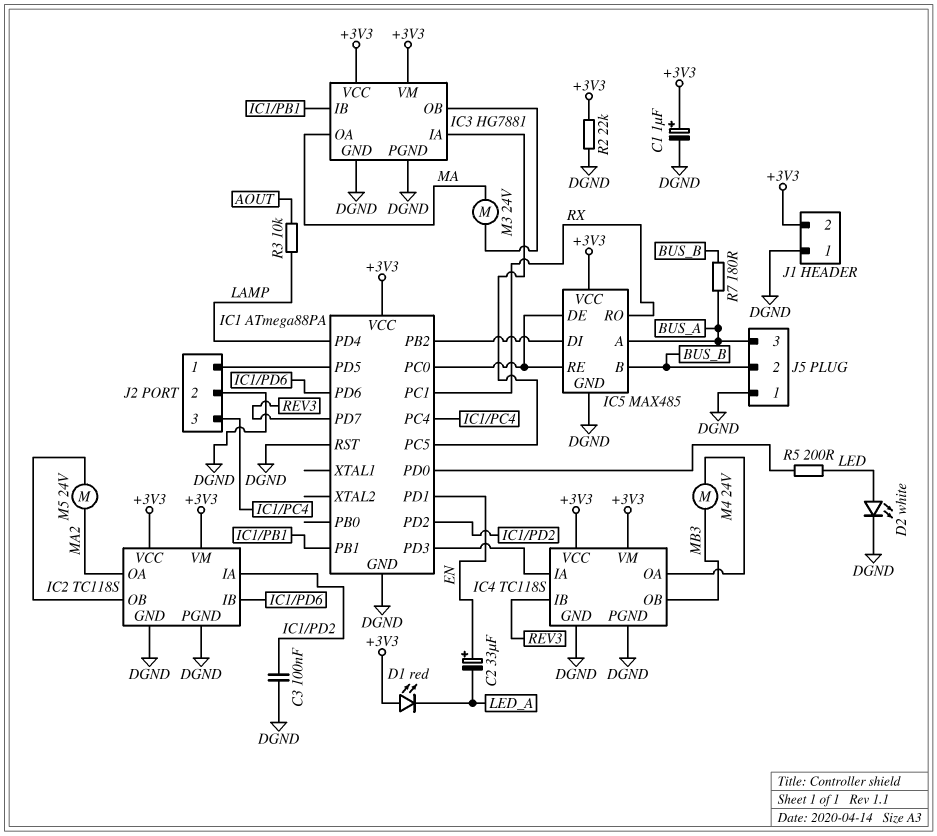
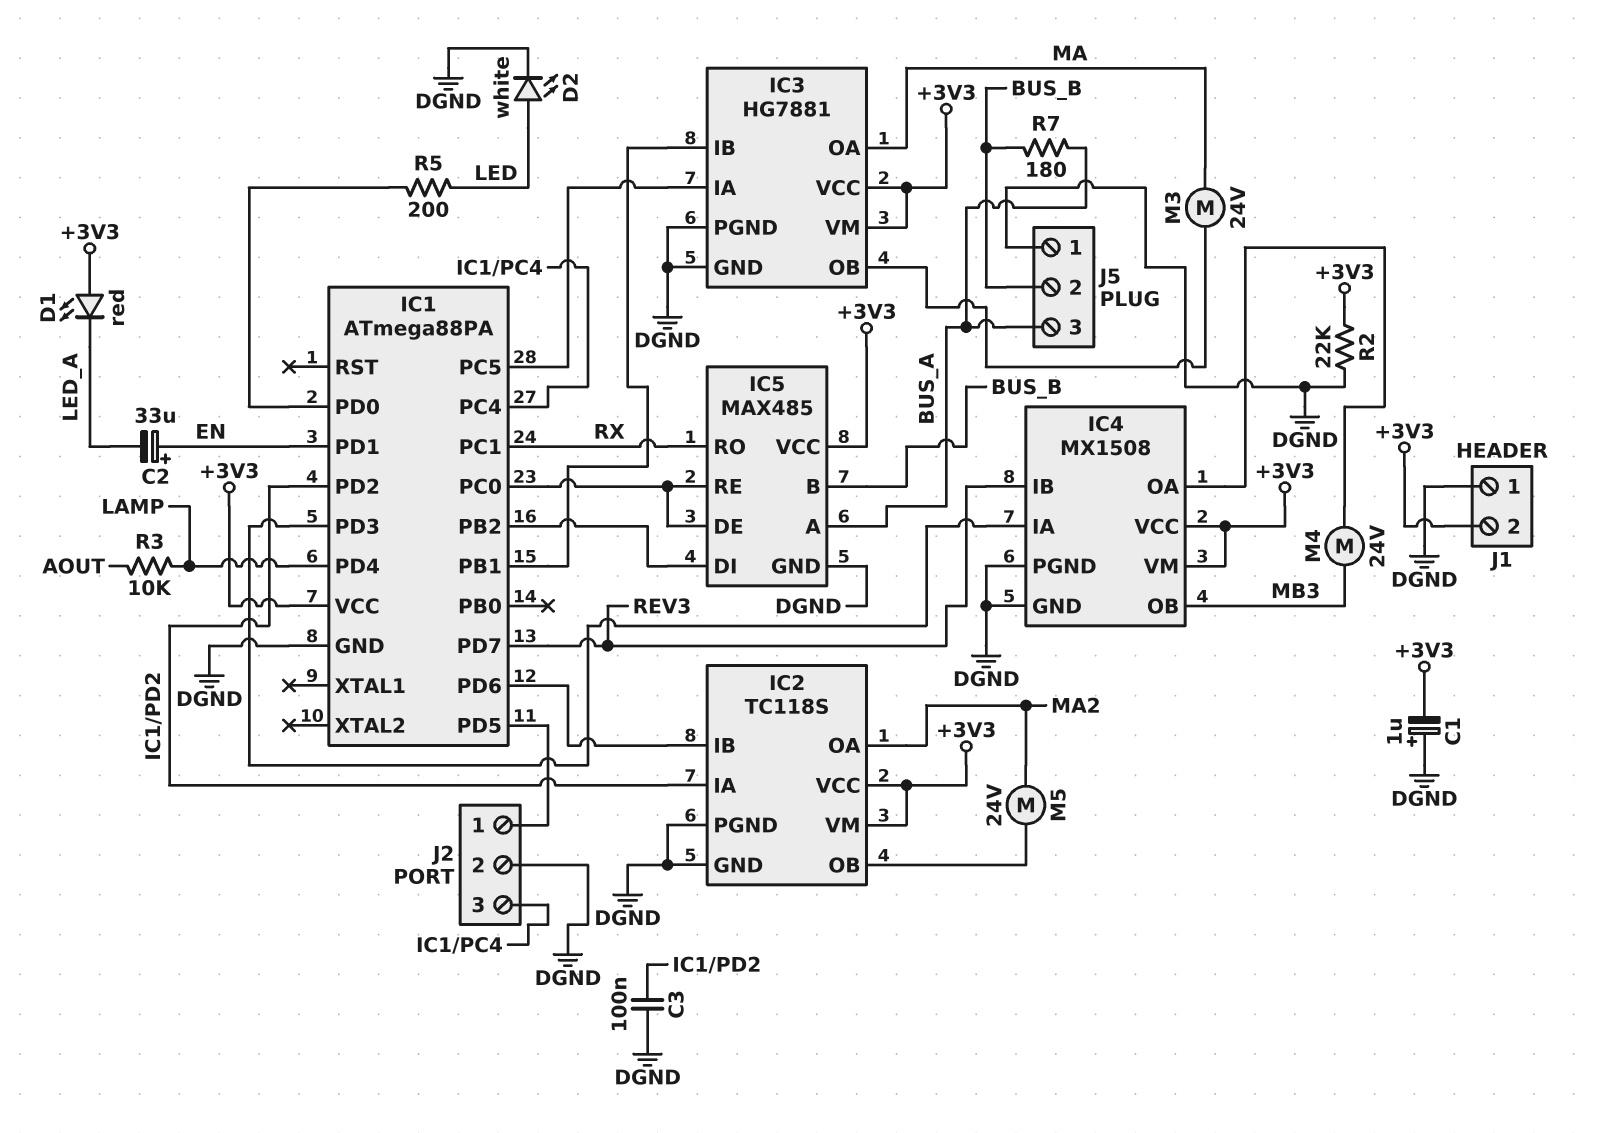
C1: 1uF (plus +3V3, minus DGND) -> 1uF (plus DGND, minus +3V3)
IC1 pin RST: DGND -> none
IC4: TC118S -> MX1508

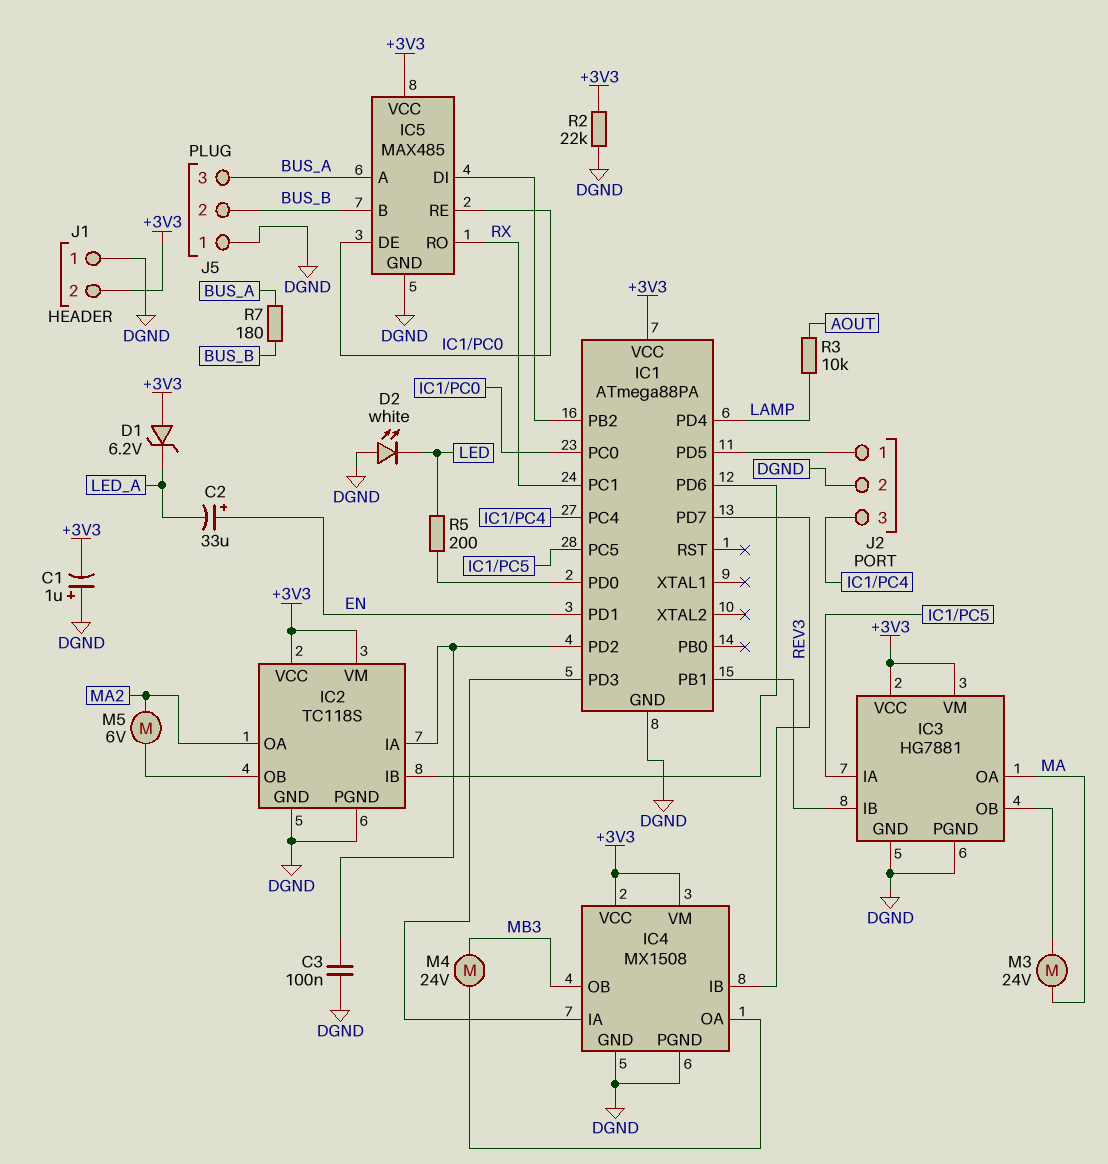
D1: LED red (A +3V3, K LED_A) -> zener 6.2V (A +3V3, K LED_A)
D2: LED white (A LED, K DGND) -> LED white (A DGND, K LED)
M5: motor 24V (IC2/OB, MA2) -> motor 6V (IC2/OB, MA2)

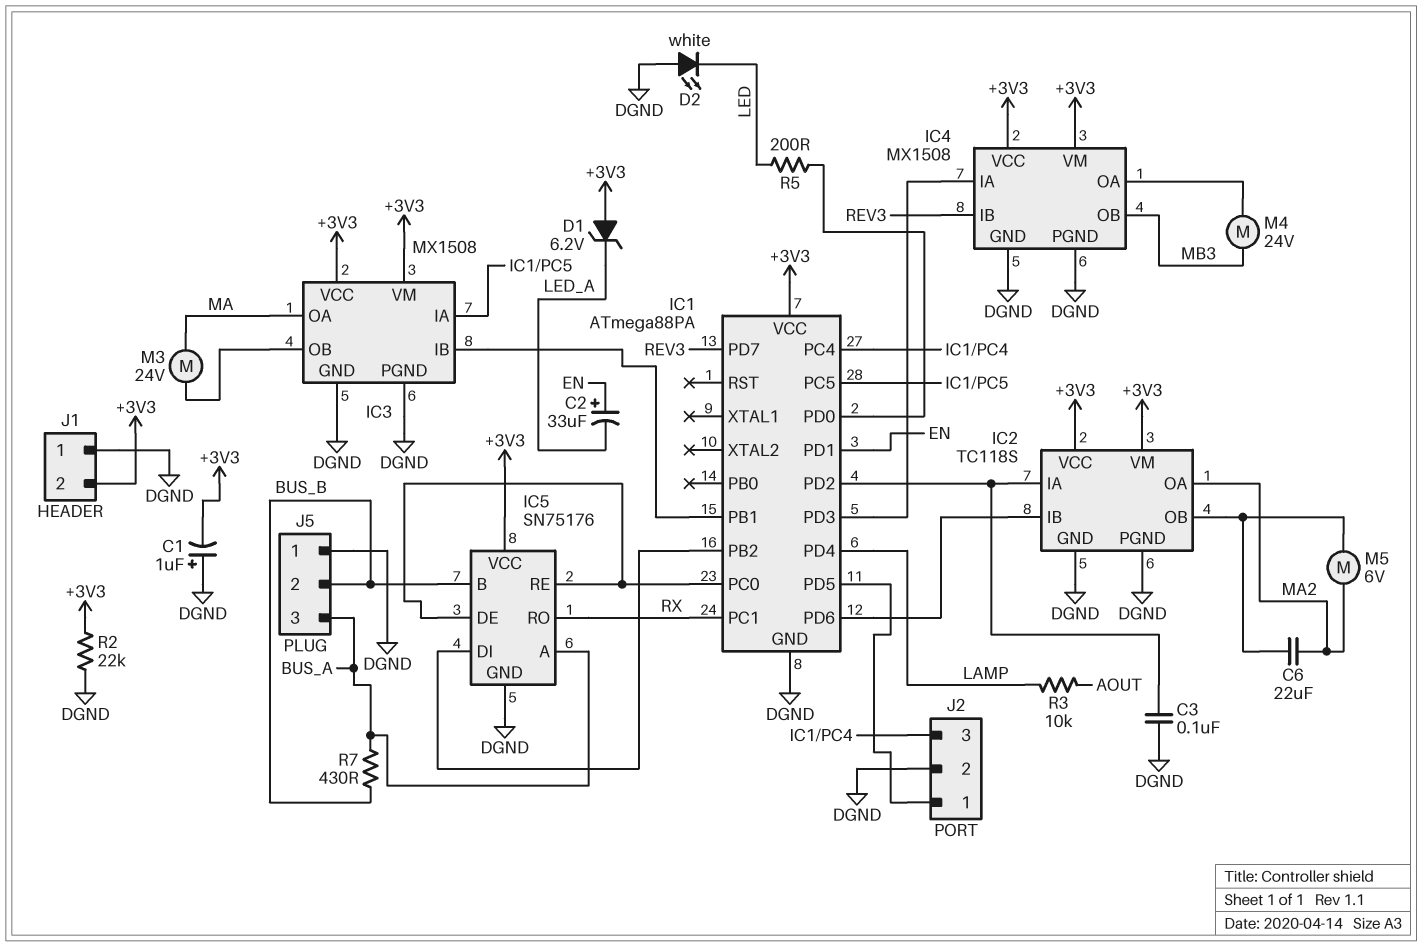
C6: none -> 22uF (IC2/OB, MA2)
IC3: HG7881 -> MX1508
IC5: MAX485 -> SN75176
R7: 180 (BUS_A, BUS_B) -> 430 (BUS_A, BUS_B)

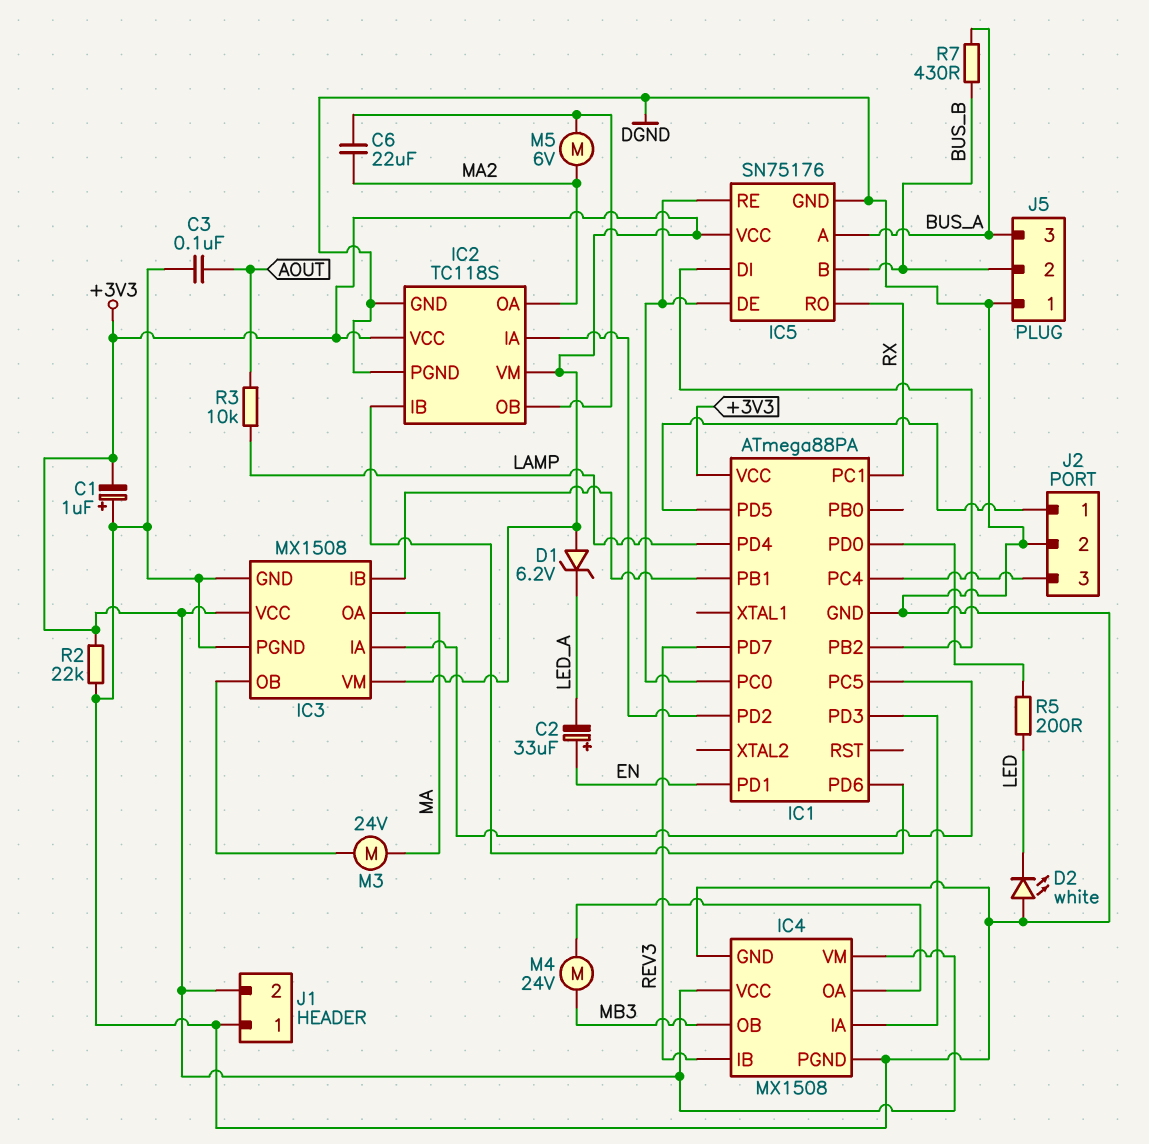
C3: 100nF (DGND, IC1/PD2) -> 100nF (AOUT, DGND)

